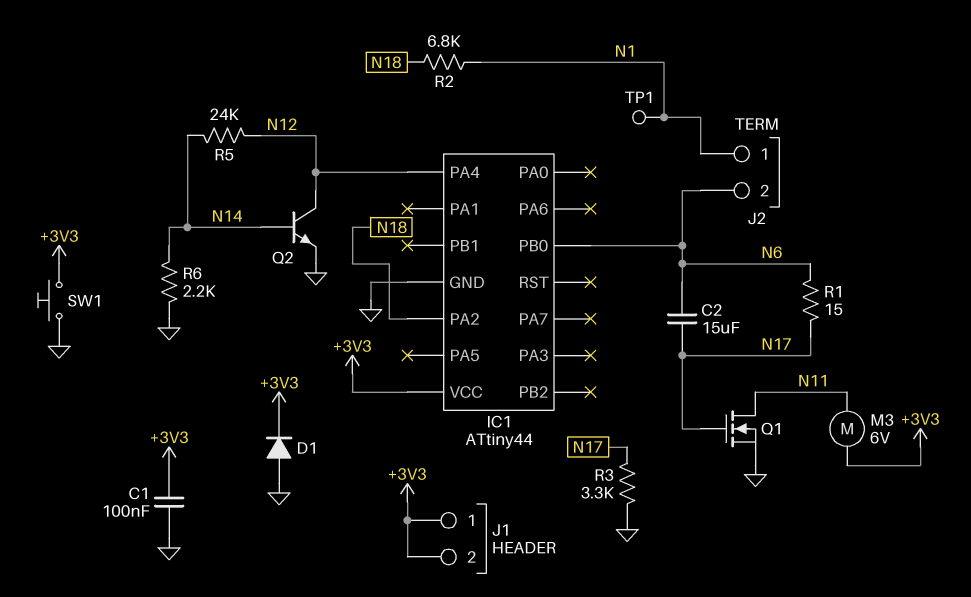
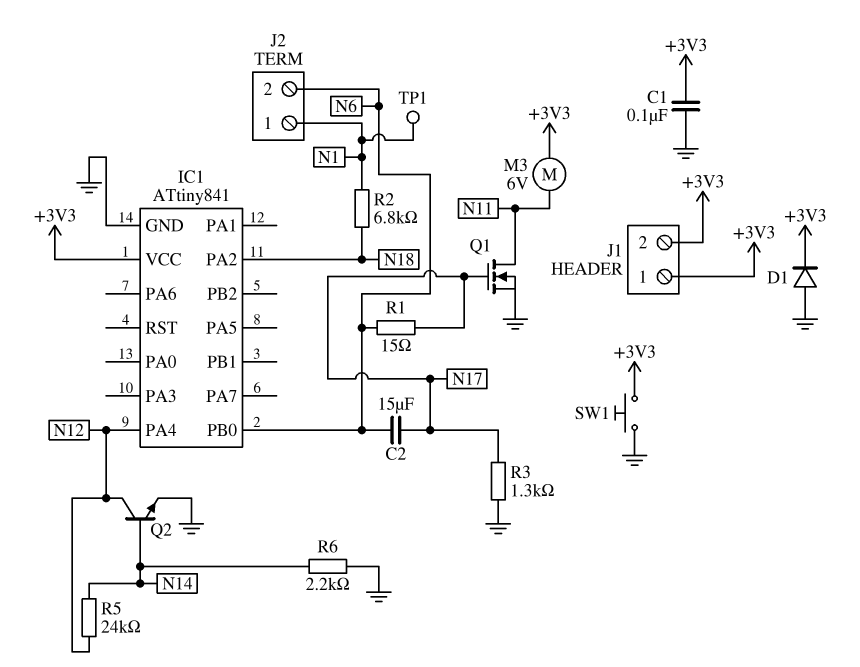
IC1: ATtiny44 -> ATtiny841
R3: 3.3k (GND, N17) -> 1.3k (GND, N17)

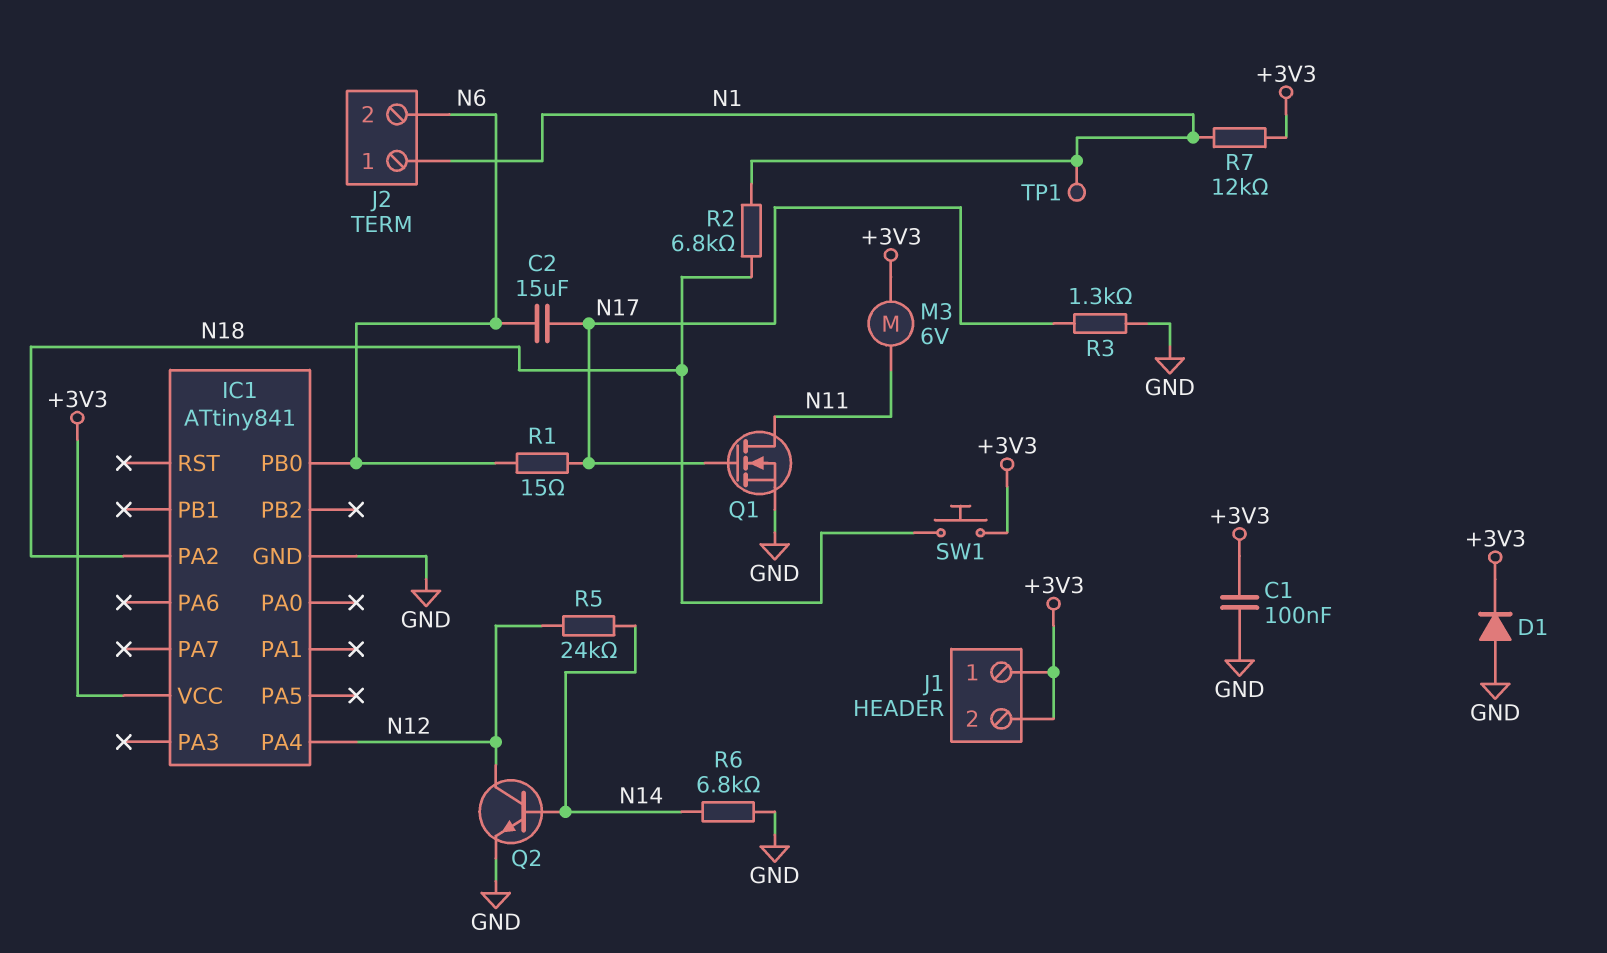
R6: 2.2k (GND, N14) -> 6.8k (GND, N14)
R7: none -> 12k (+3V3, N1)
SW1: button (+3V3, GND) -> button (+3V3, N18)

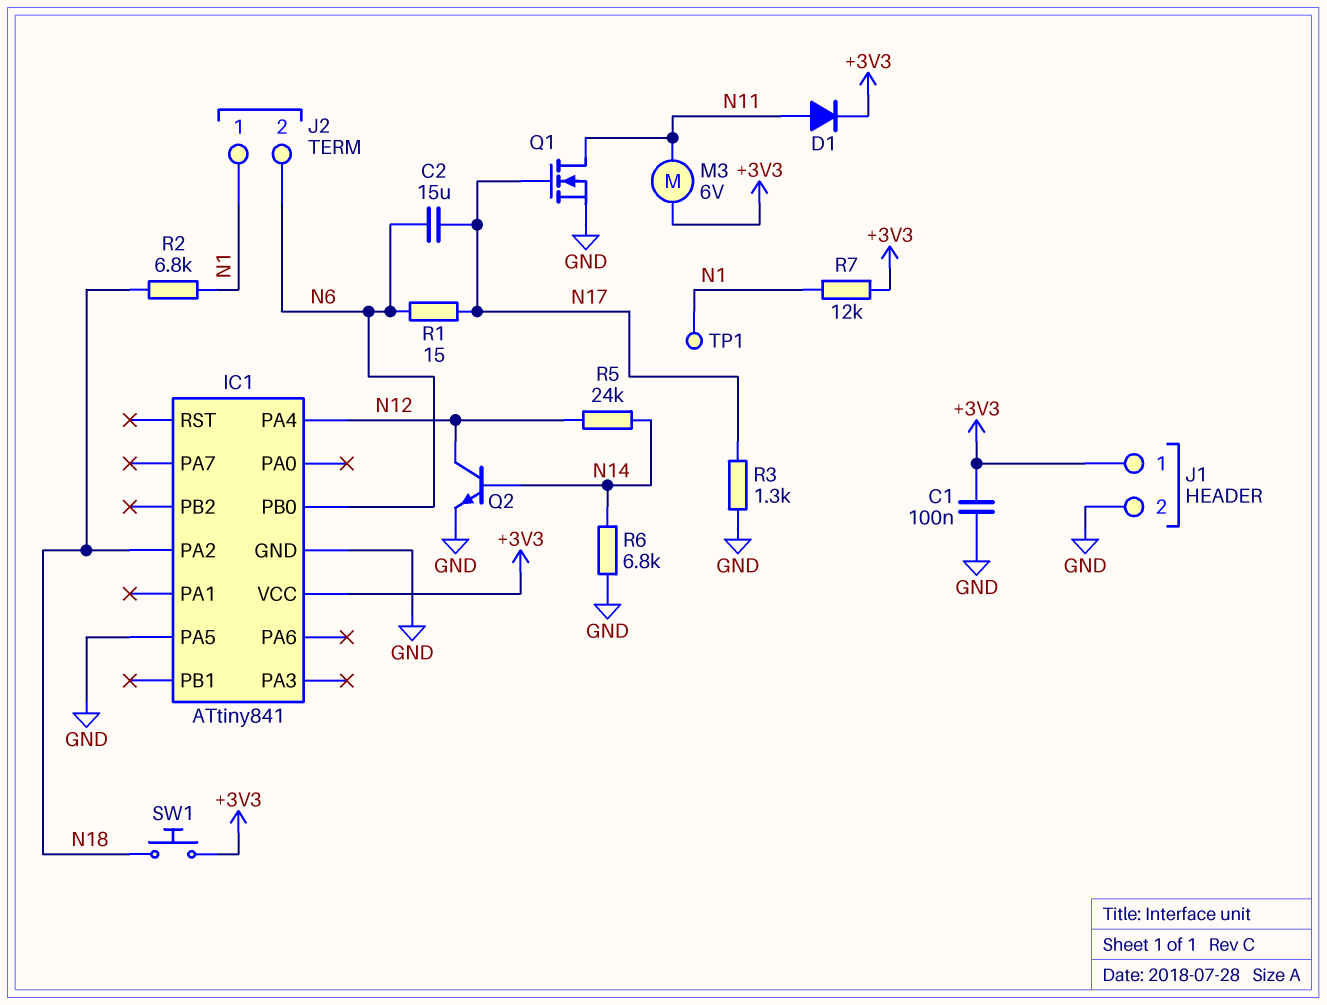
D1: diode (A GND, K +3V3) -> diode (A N11, K +3V3)
IC1 pin PA5: none -> GND
J1 pin 2: +3V3 -> GND

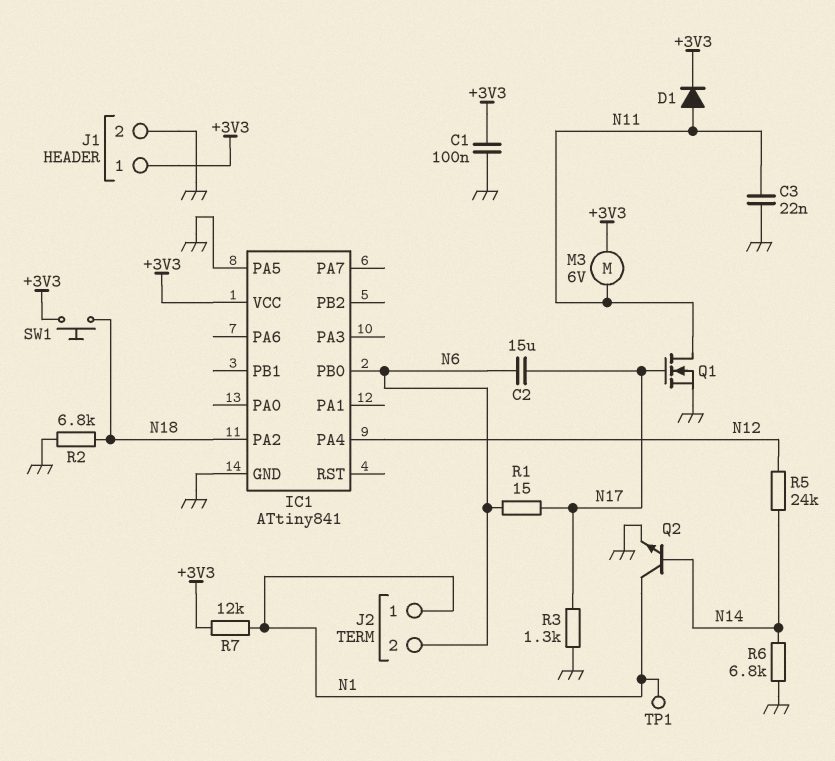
C3: none -> 22nF (GND, N11)
Q2: NPN (B N14, C N12, E GND) -> NPN (B N14, C N1, E GND)
R2: 6.8k (N1, N18) -> 6.8k (GND, N18)

